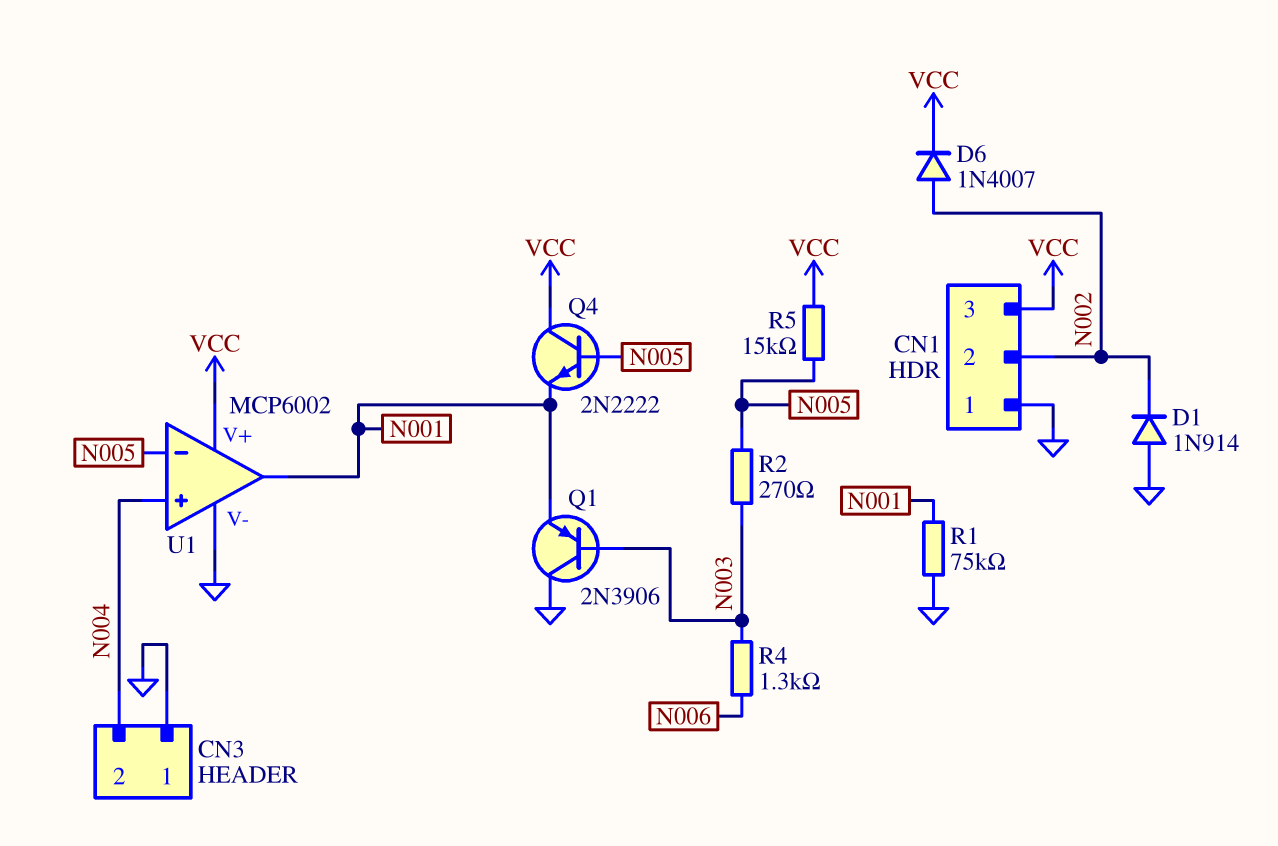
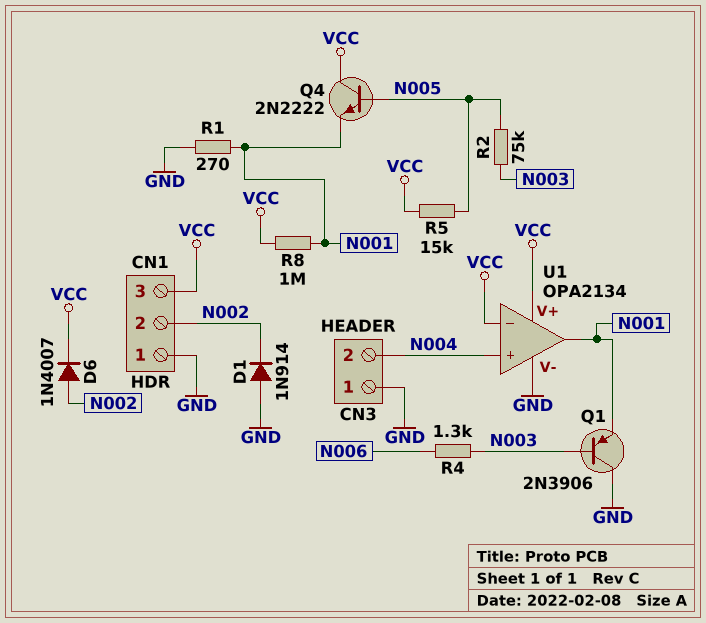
R1: 75k (GND, N001) -> 270 (GND, N001)
R2: 270 (N003, N005) -> 75k (N003, N005)
R8: none -> 1M (N001, VCC)
U1: MCP6002 -> OPA2134
U1 pin in-: N005 -> VCC

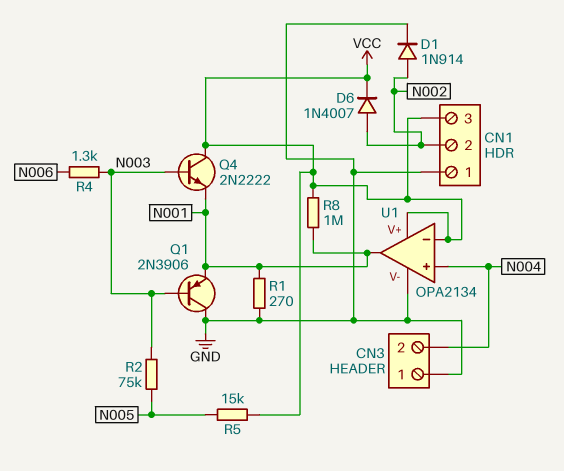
D1: diode 1N914 (A GND, K N002) -> diode 1N914 (A N002, K GND)
Q4: NPN 2N2222 (B N005, C VCC, E N001) -> NPN 2N2222 (B N003, C VCC, E N001)

